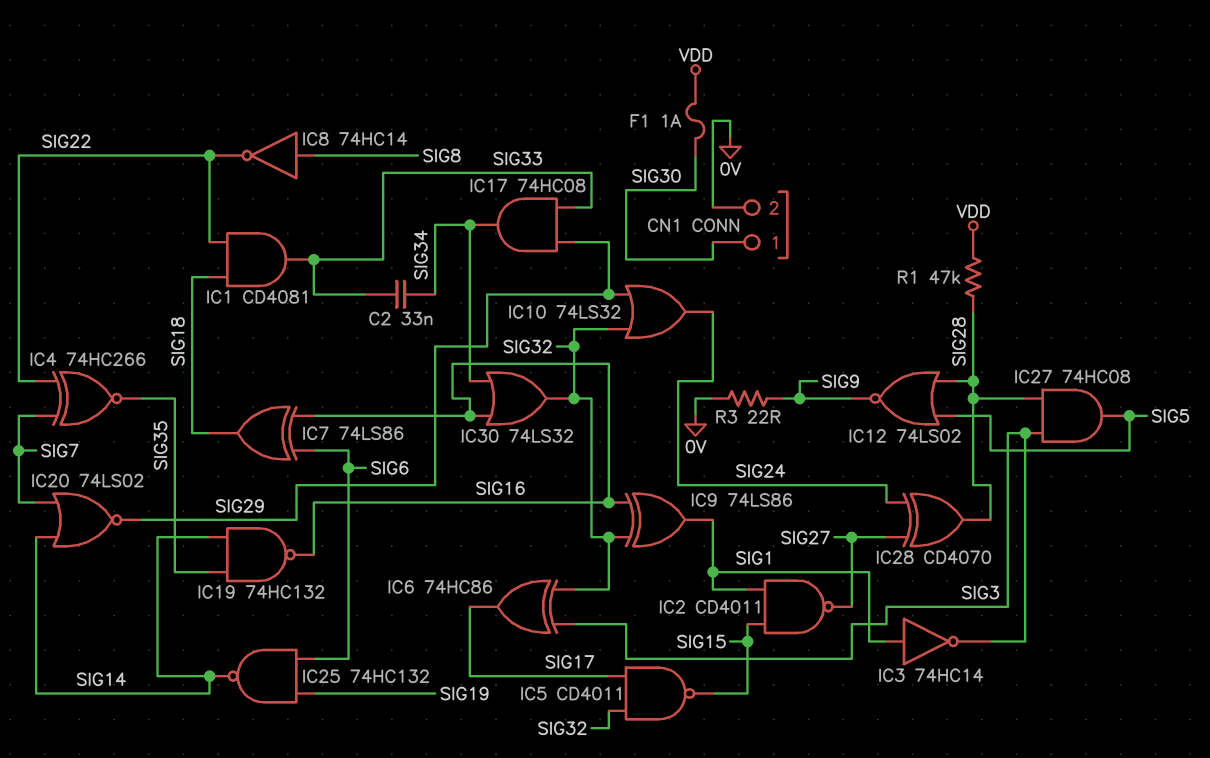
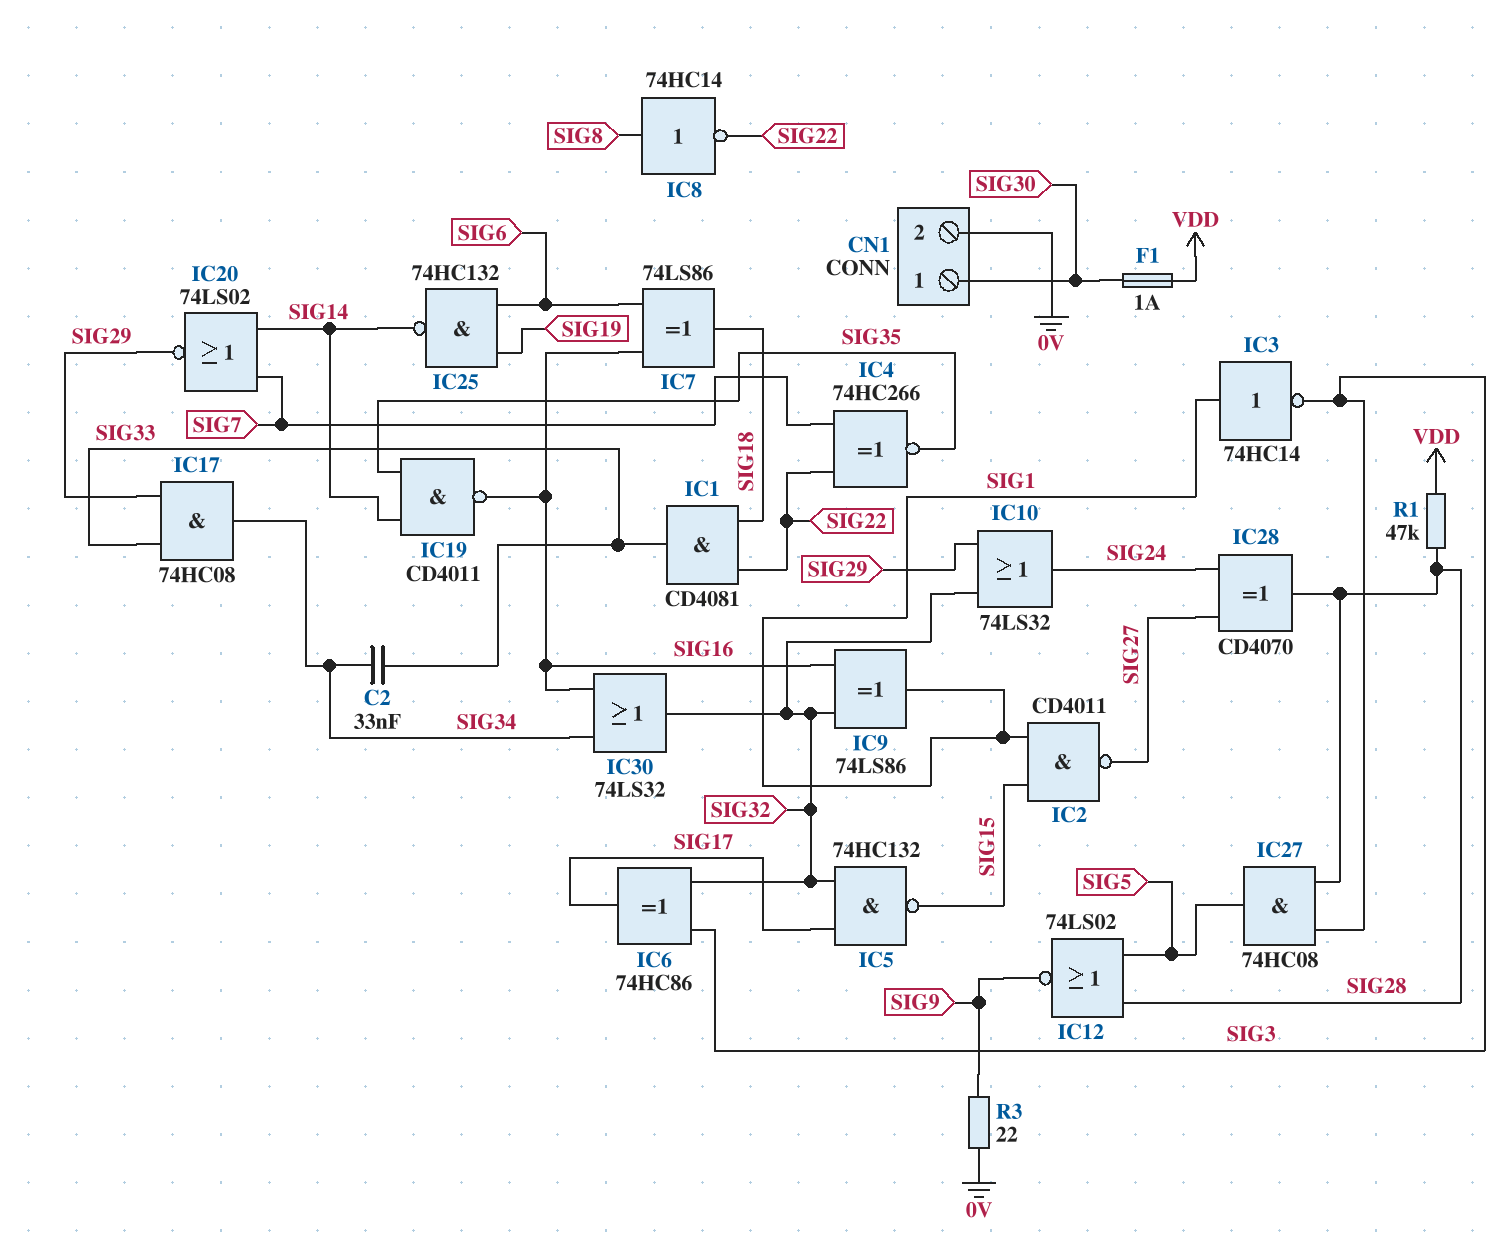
IC5: NAND CD4011 (in SIG17, in SIG32, out SIG15) -> NAND 74HC132 (in SIG17, in SIG32, out SIG15)
IC19: NAND 74HC132 (in SIG14, in SIG35, out SIG16) -> NAND CD4011 (in SIG14, in SIG35, out SIG16)

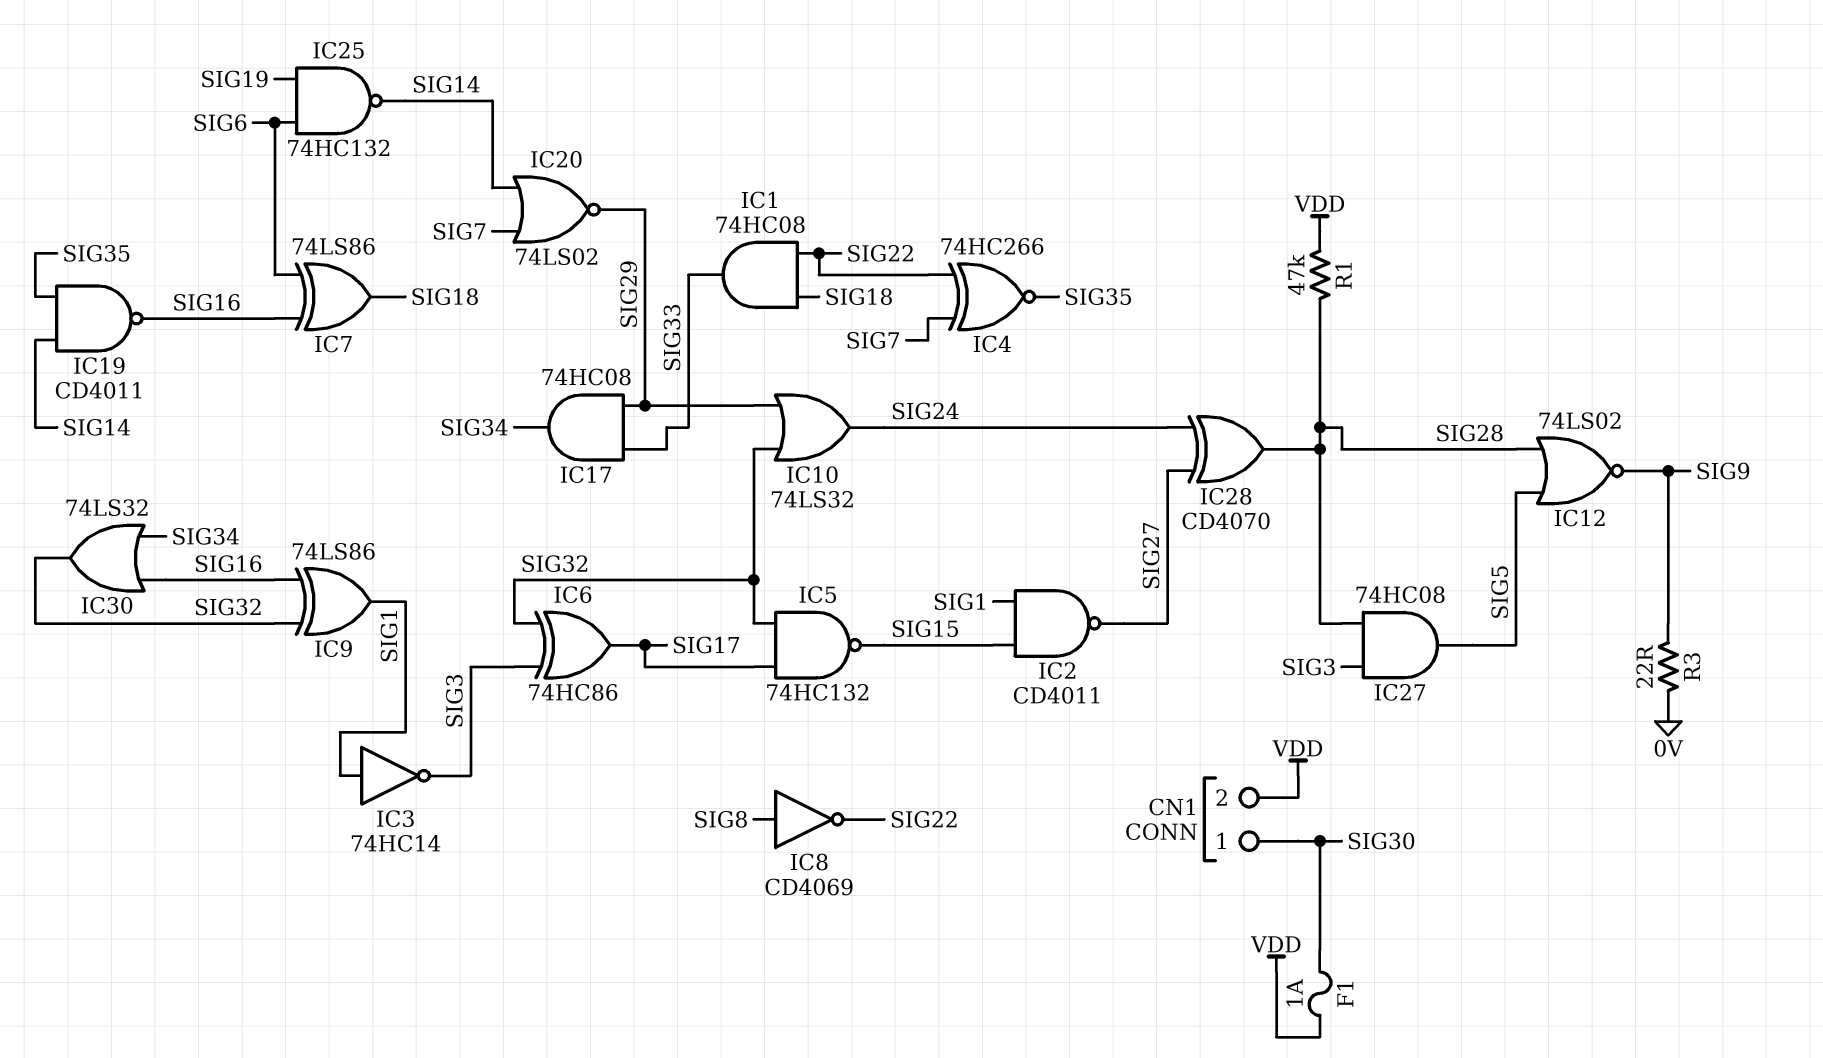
C2: 33nF (SIG33, SIG34) -> none
CN1 pin 2: 0V -> VDD
IC1: AND CD4081 (in SIG18, in SIG22, out SIG33) -> AND 74HC08 (in SIG18, in SIG22, out SIG33)
IC8: NOT 74HC14 (in SIG8, out SIG22) -> NOT CD4069 (in SIG8, out SIG22)

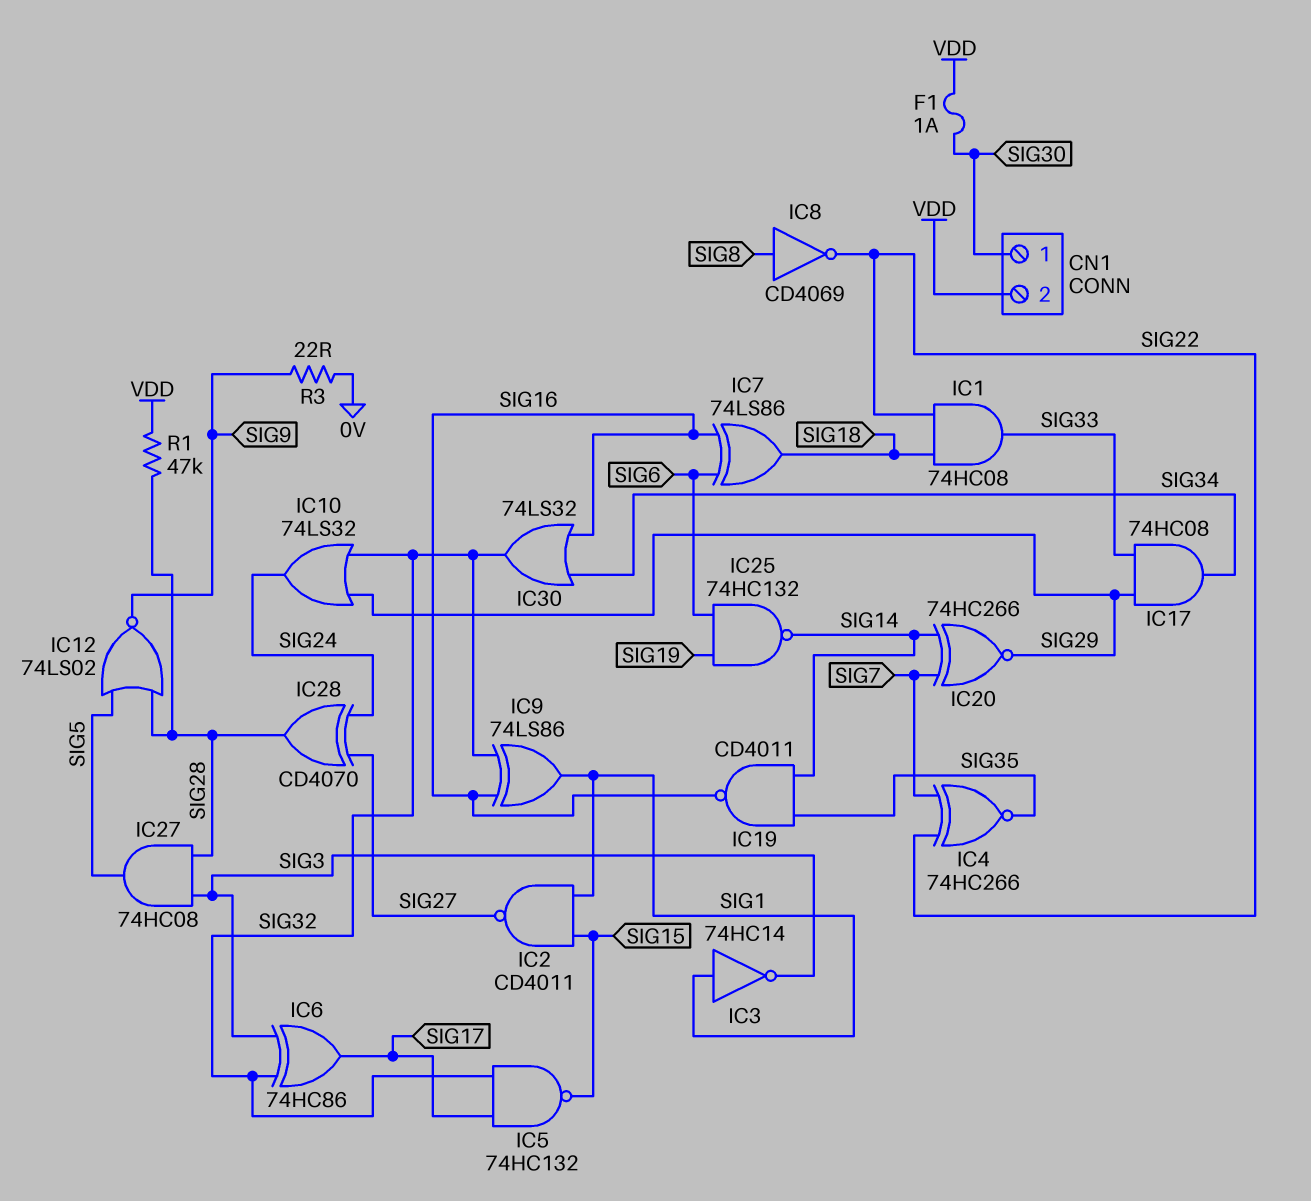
IC20: NOR 74LS02 (in SIG7, in SIG14, out SIG29) -> XNOR 74HC266 (in SIG7, in SIG14, out SIG29)

